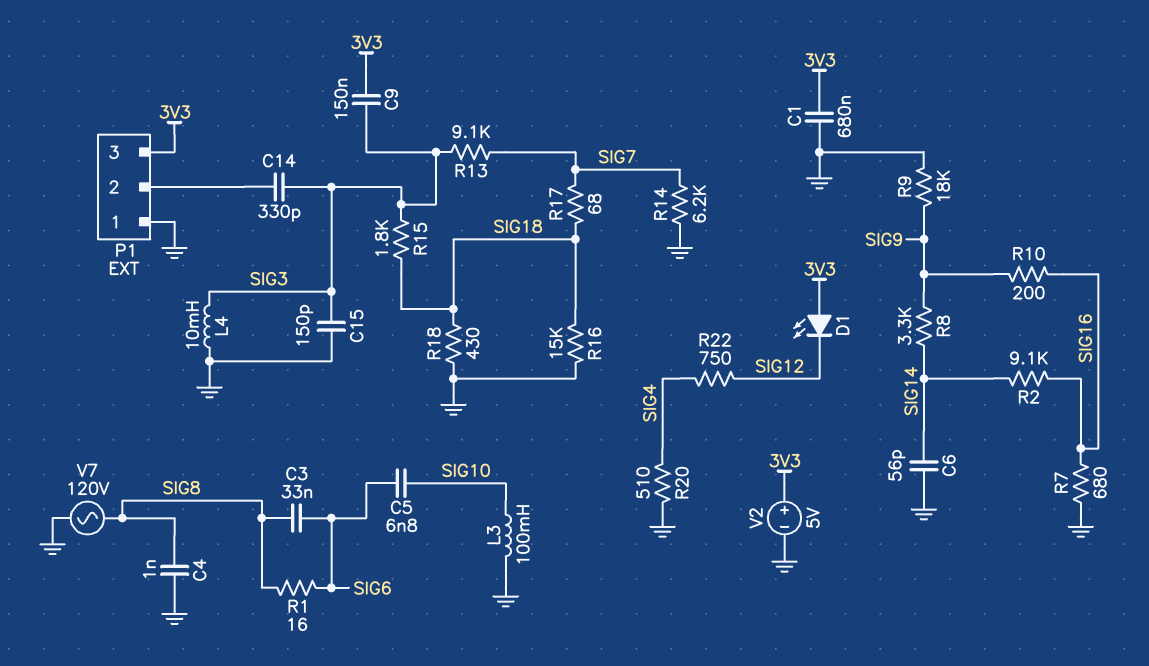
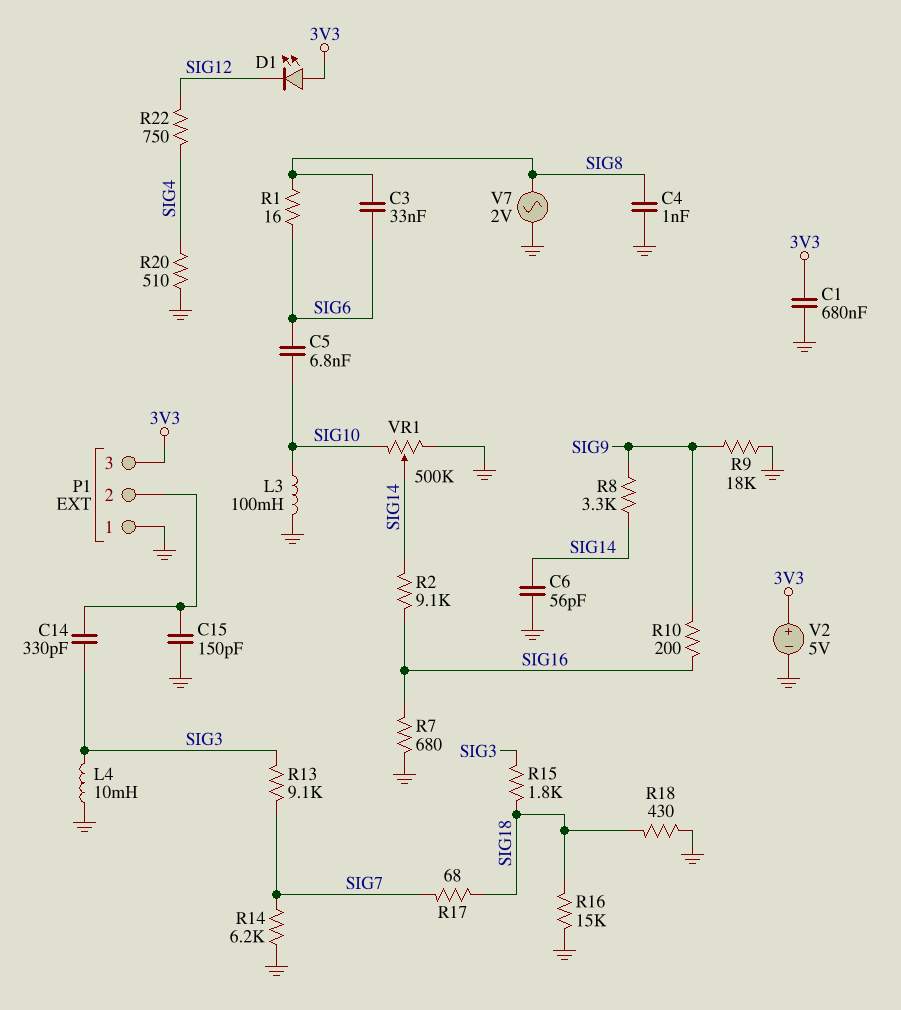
C9: 150nF (3V3, SIG3) -> none
C15: 150pF (GND, SIG3) -> 150pF (GND, P1/2)
V7: AC 120V (GND, SIG8) -> AC 2V (GND, SIG8)
VR1: none -> 500k (GND, SIG10, wiper SIG14)

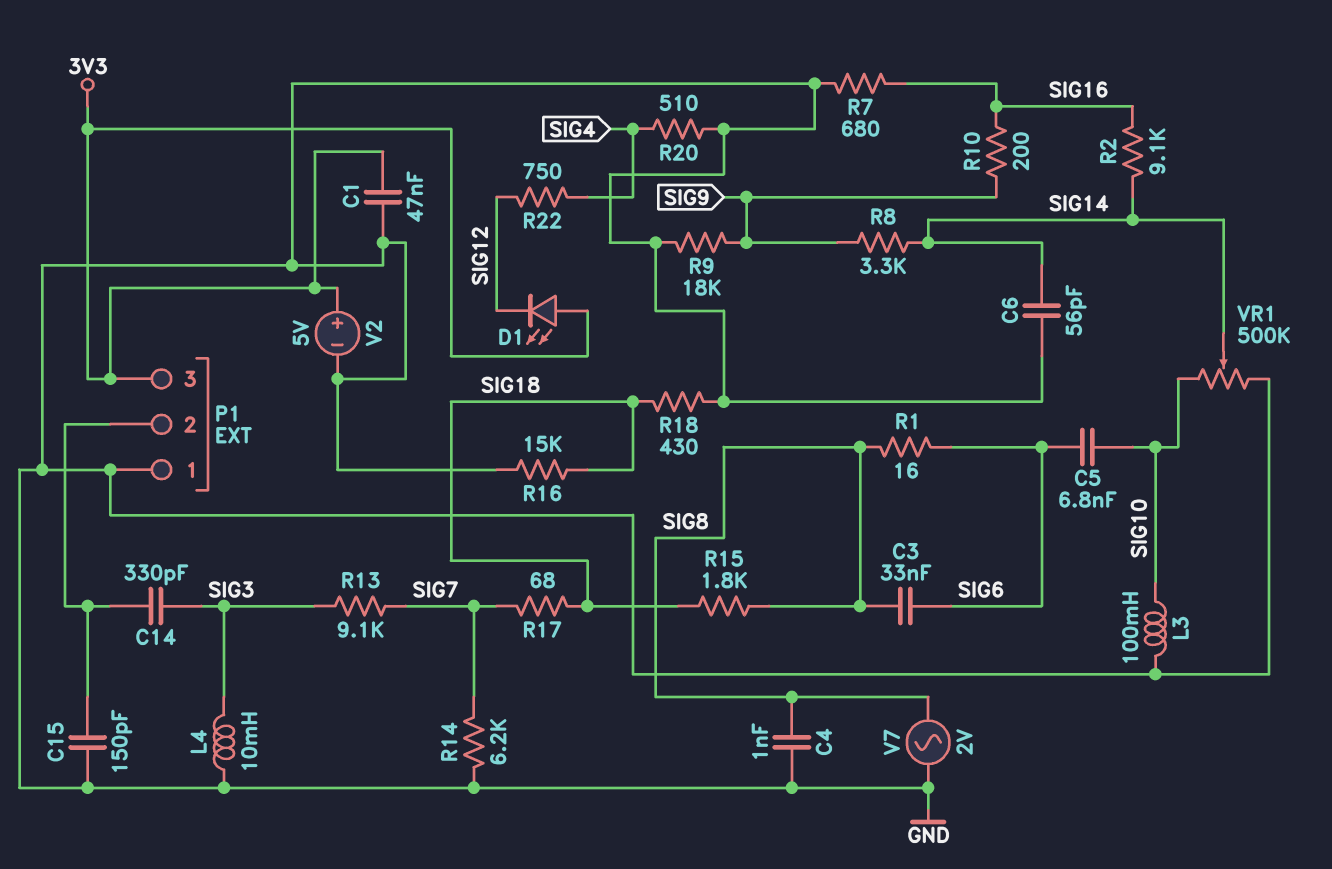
C1: 680nF (3V3, GND) -> 47nF (3V3, GND)
R15: 1.8k (SIG3, SIG18) -> 1.8k (SIG8, SIG18)

